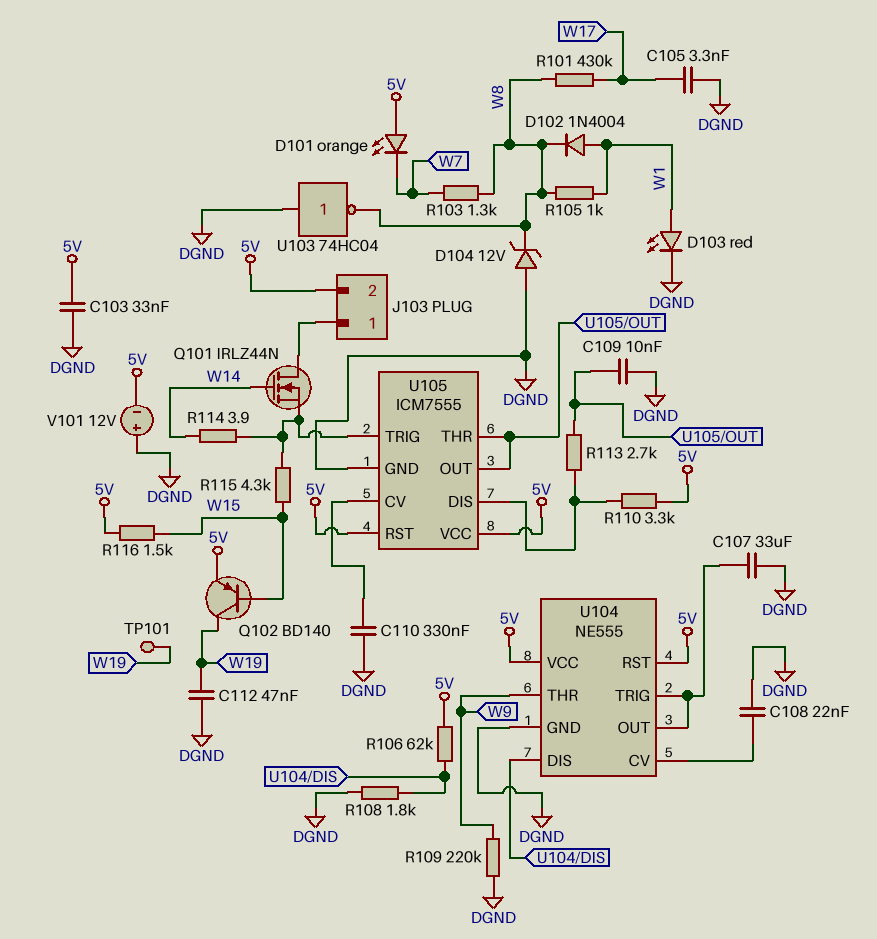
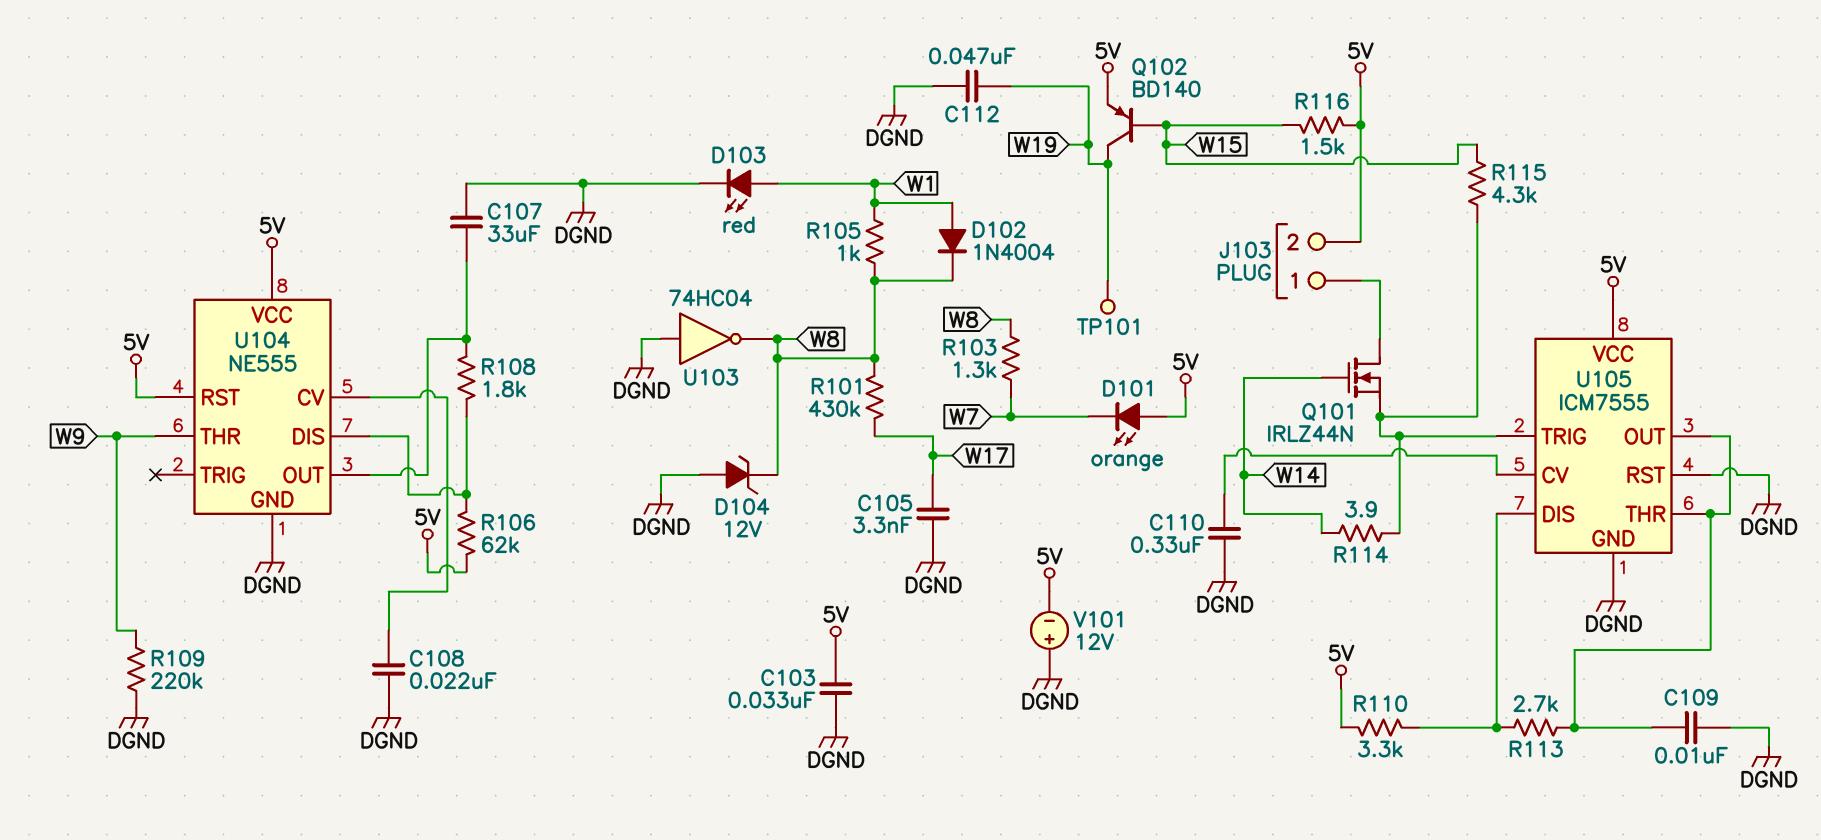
R108: 1.8k (DGND, U104/DIS) -> 1.8k (U104/DIS, U104/OUT)
U104 pin TRIG: U104/OUT -> none
U105 pin RST: 5V -> DGND

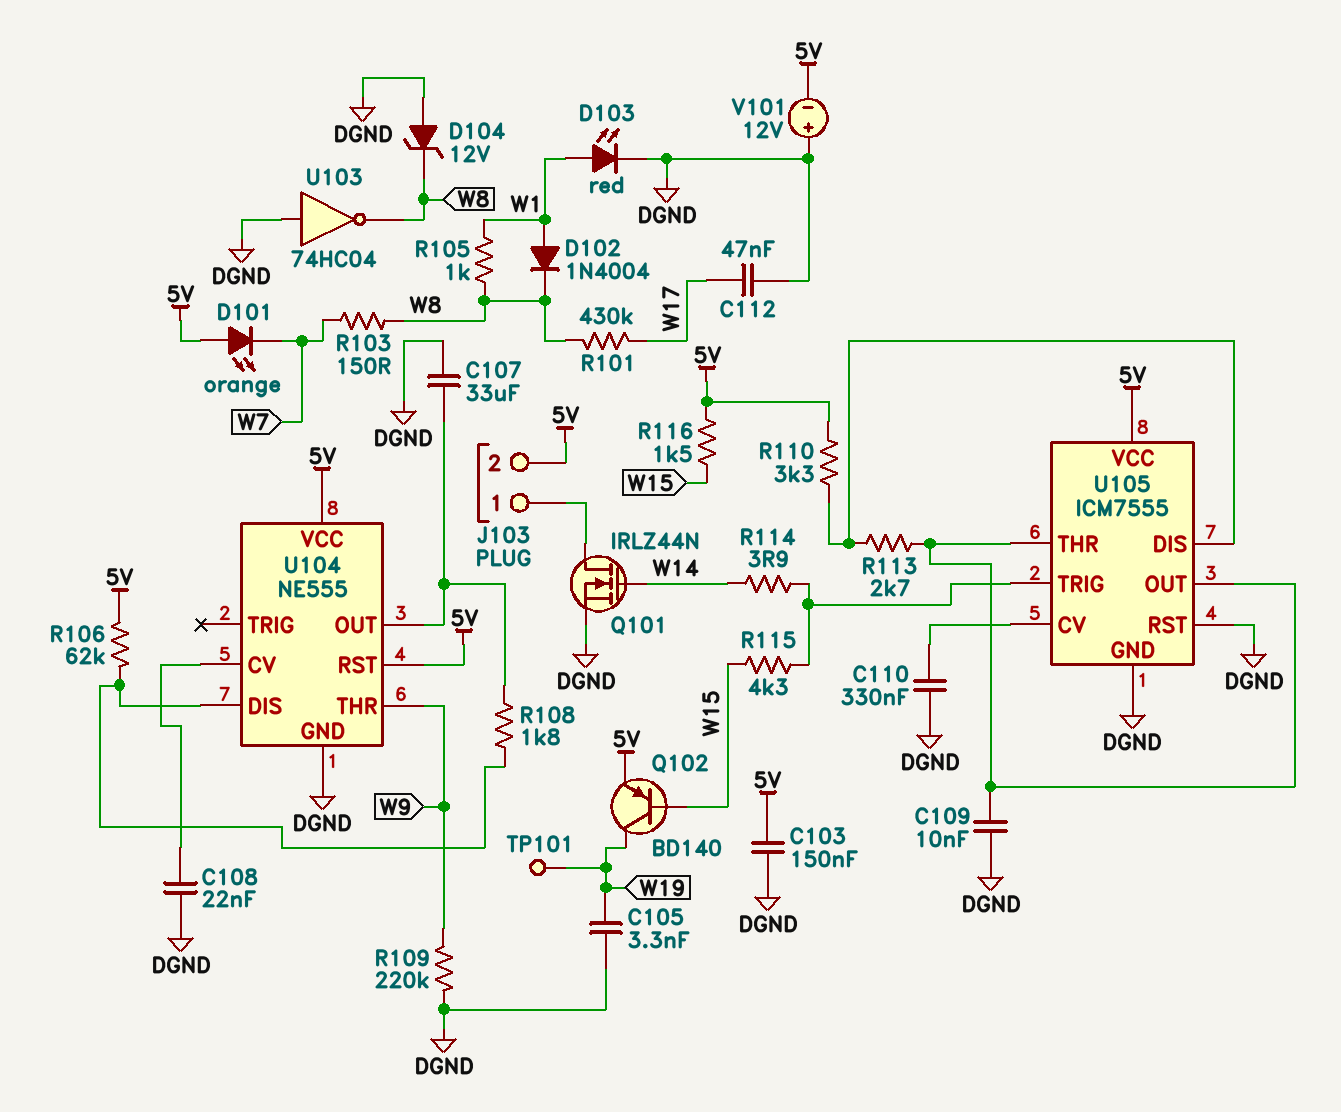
C103: 33nF (5V, DGND) -> 150nF (5V, DGND)
C105: 3.3nF (DGND, W17) -> 3.3nF (DGND, W19)
C112: 47nF (DGND, W19) -> 47nF (DGND, W17)
Q101: NMOS IRLZ44N (G W14, D J103/1, S U105/TRIG) -> NMOS IRLZ44N (G W14, D J103/1, S DGND)
R103: 1.3k (W7, W8) -> 150 (W7, W8)

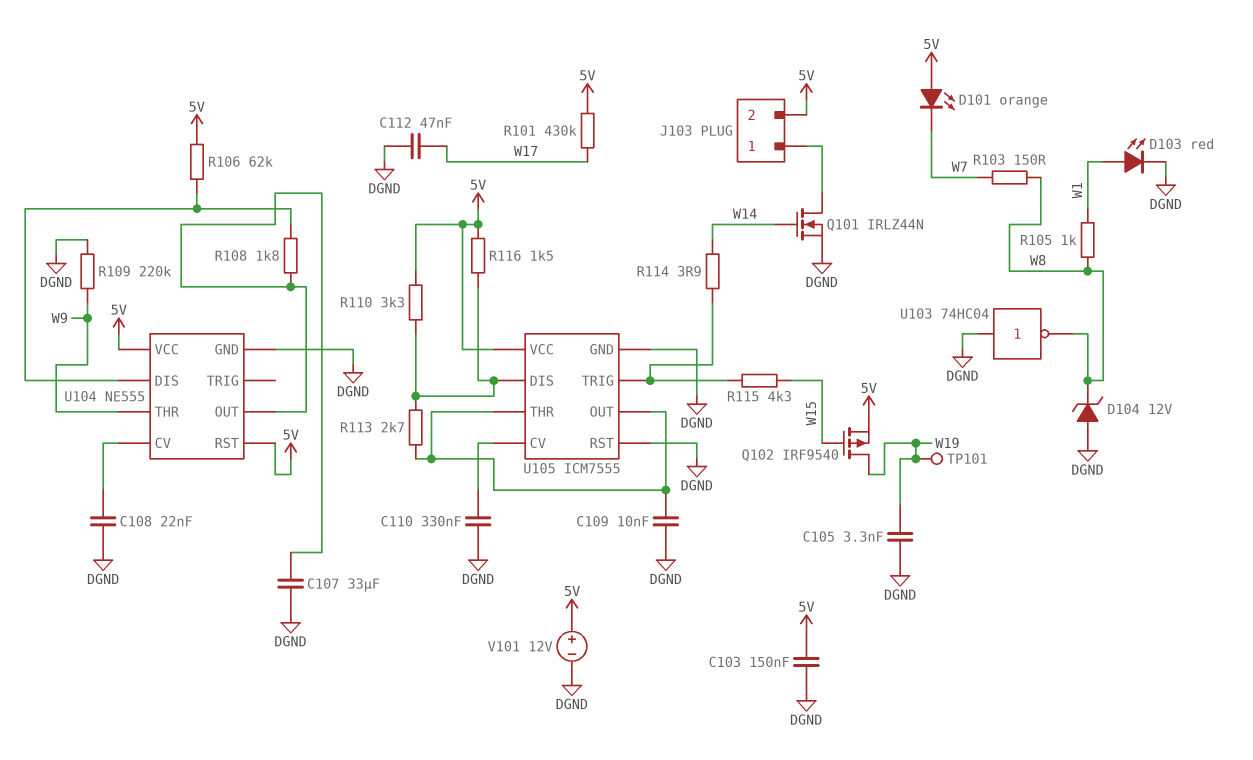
D102: diode 1N4004 (A W1, K W8) -> none
Q102: PNP BD140 (B W15, C W19, E 5V) -> PMOS IRF9540 (G W15, D W19, S 5V)
R101: 430k (W8, W17) -> 430k (5V, W17)
R116: 1.5k (5V, W15) -> 1.5k (5V, U105/DIS)
V101: 12V (plus DGND, minus 5V) -> 12V (plus 5V, minus DGND)

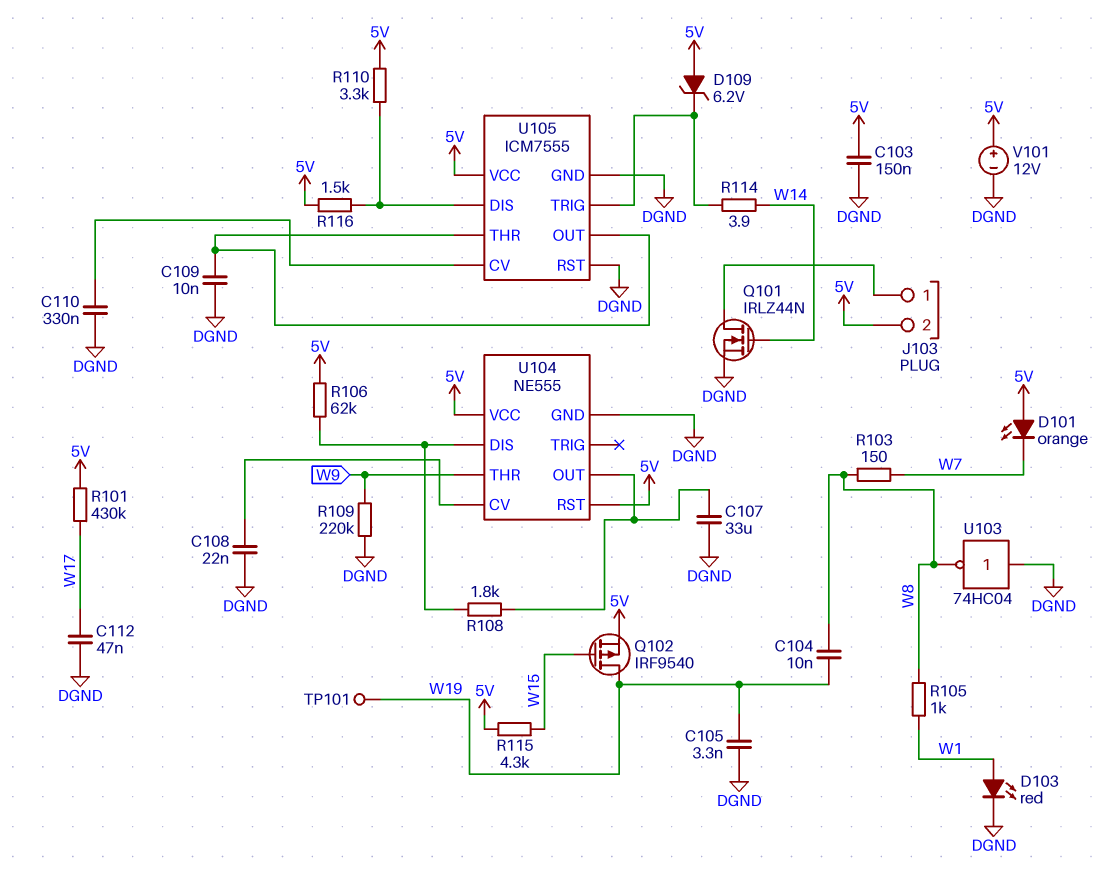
C104: none -> 10nF (W8, W19)
D104: zener 12V (A DGND, K W8) -> none
D109: none -> zener 6.2V (A 5V, K U105/TRIG)
R113: 2.7k (U105/DIS, U105/OUT) -> none
R115: 4.3k (U105/TRIG, W15) -> 4.3k (5V, W15)

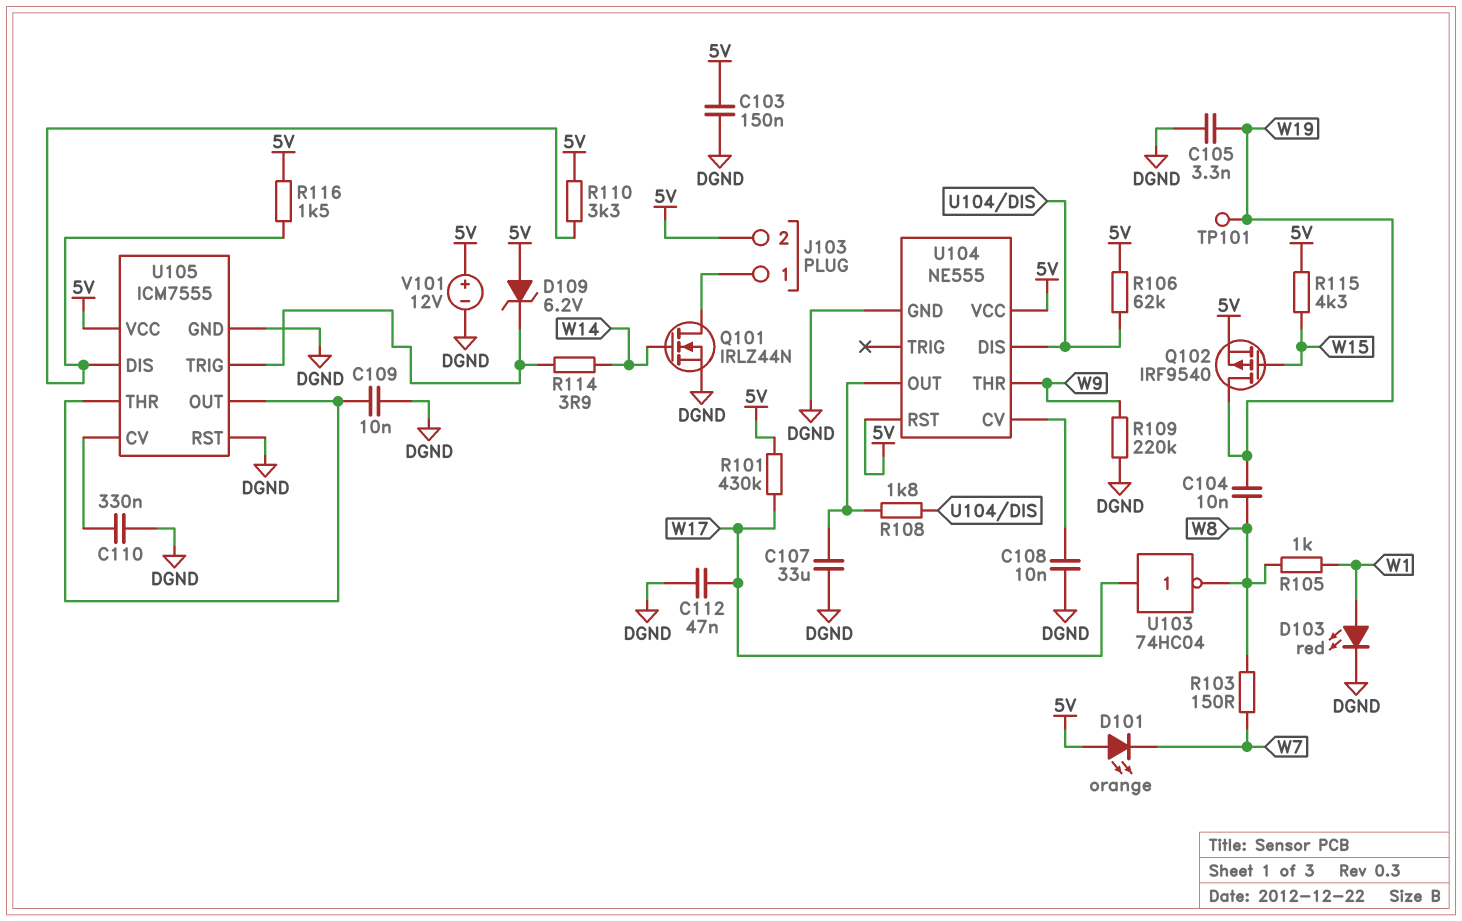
C108: 22nF (DGND, U104/CV) -> 10nF (DGND, U104/CV)
U103: NOT 74HC04 (in DGND, out W8) -> NOT 74HC04 (in W17, out W8)

